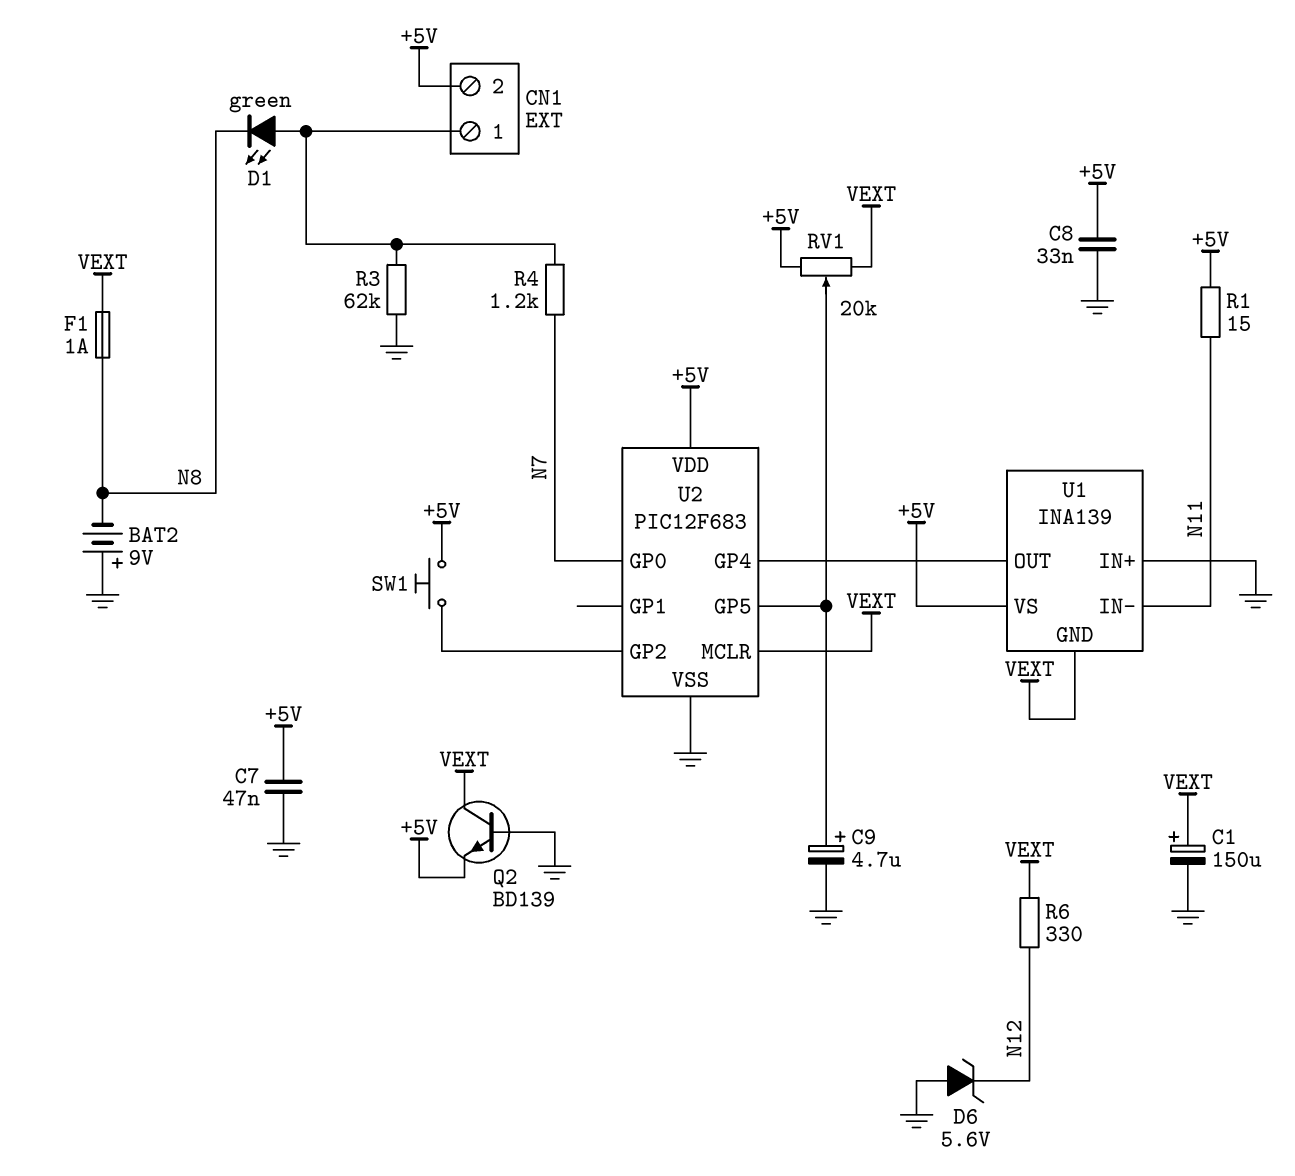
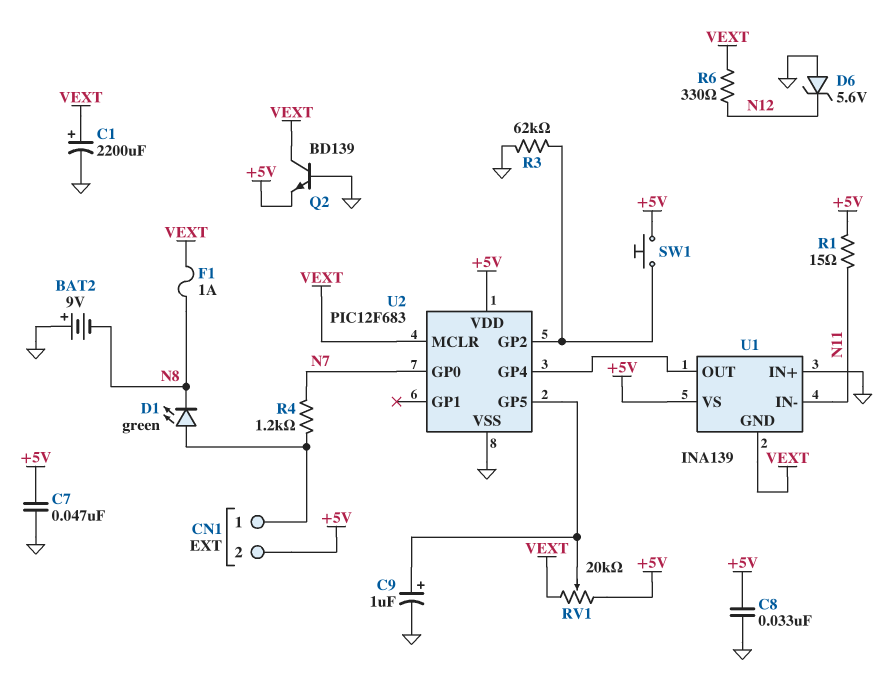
C1: 150uF (plus VEXT, minus GND) -> 2200uF (plus VEXT, minus GND)
C9: 4.7uF (plus U2/GP5, minus GND) -> 1uF (plus U2/GP5, minus GND)
R3: 62k (CN1/1, GND) -> 62k (GND, U2/GP2)

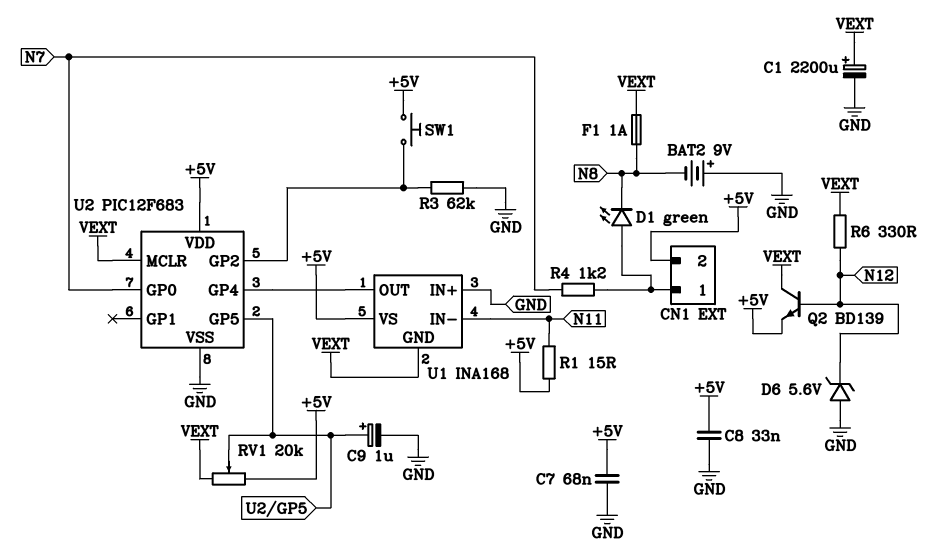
C7: 47nF (+5V, GND) -> 68nF (+5V, GND)
Q2: NPN BD139 (B GND, C VEXT, E +5V) -> NPN BD139 (B N12, C VEXT, E +5V)
U1: INA139 -> INA168

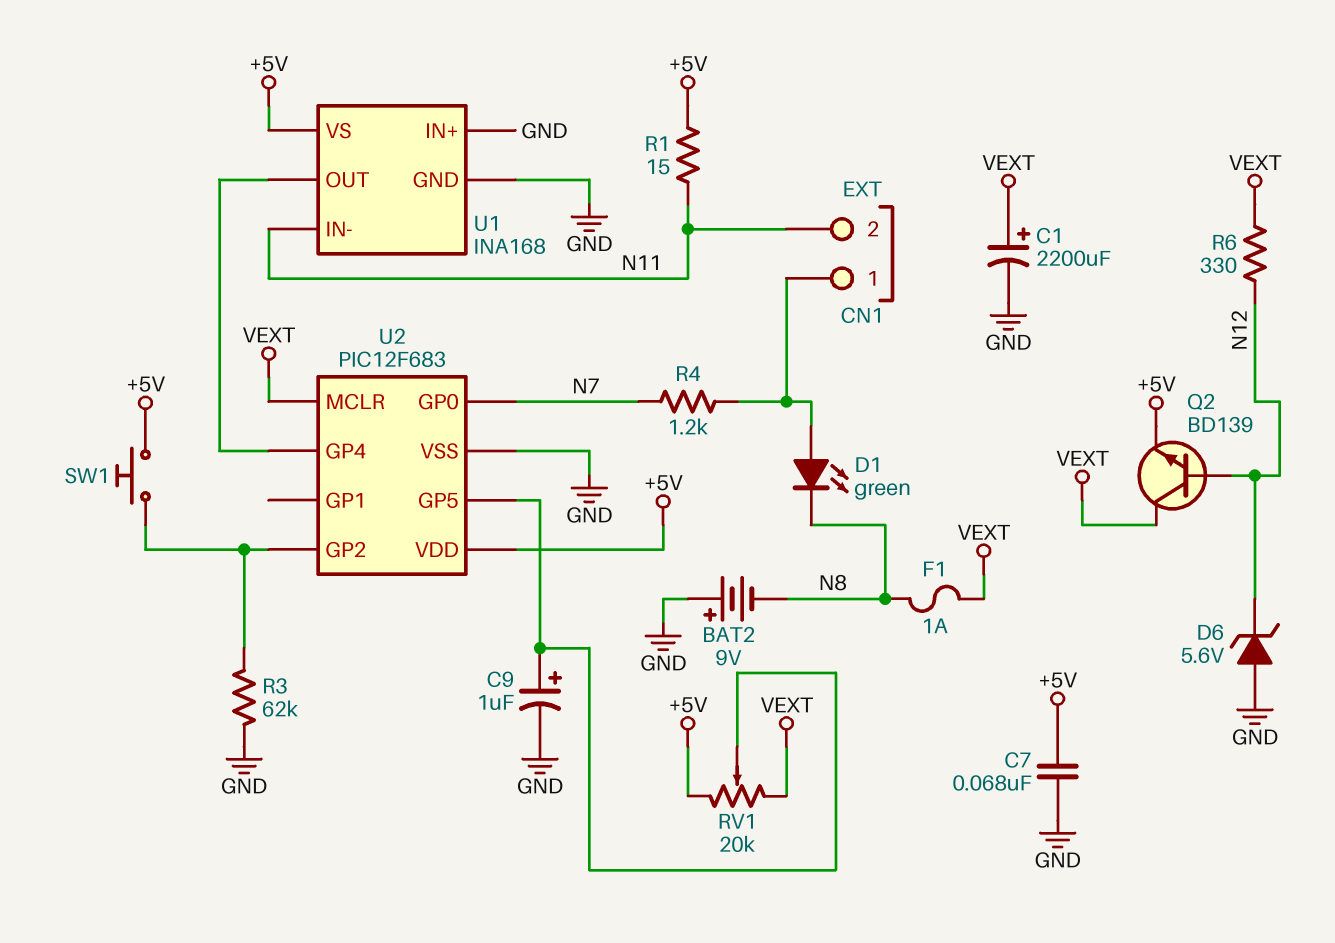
C8: 33nF (+5V, GND) -> none
CN1 pin 2: +5V -> N11
U1 pin GND: VEXT -> GND

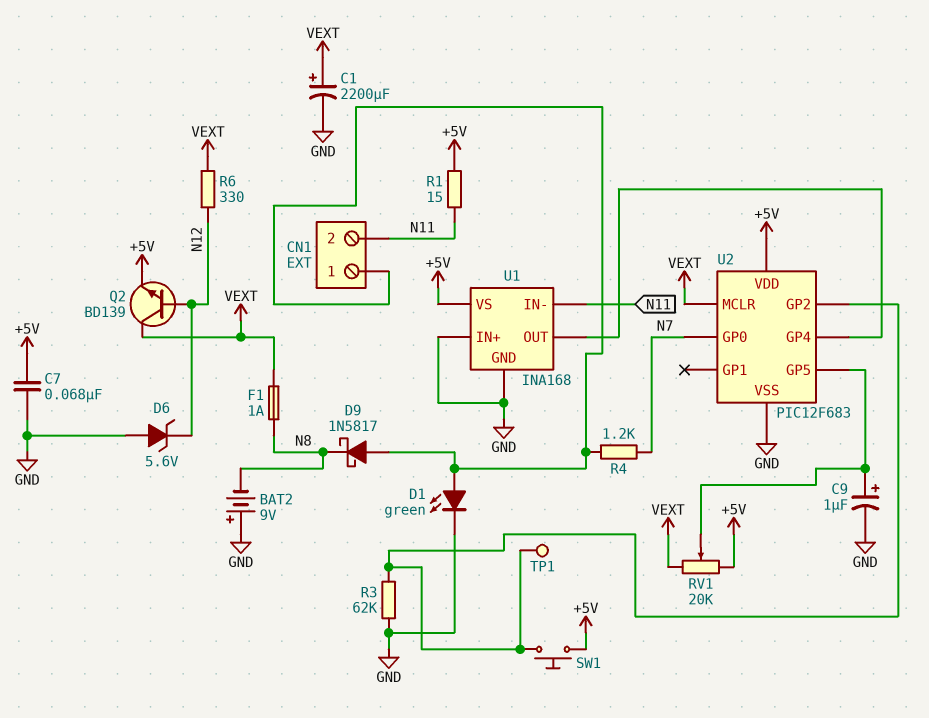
D1: LED green (A CN1/1, K N8) -> LED green (A CN1/1, K GND)
D9: none -> schottky 1N5817 (A CN1/1, K N8)
TP1: none -> test point (U2/GP2)

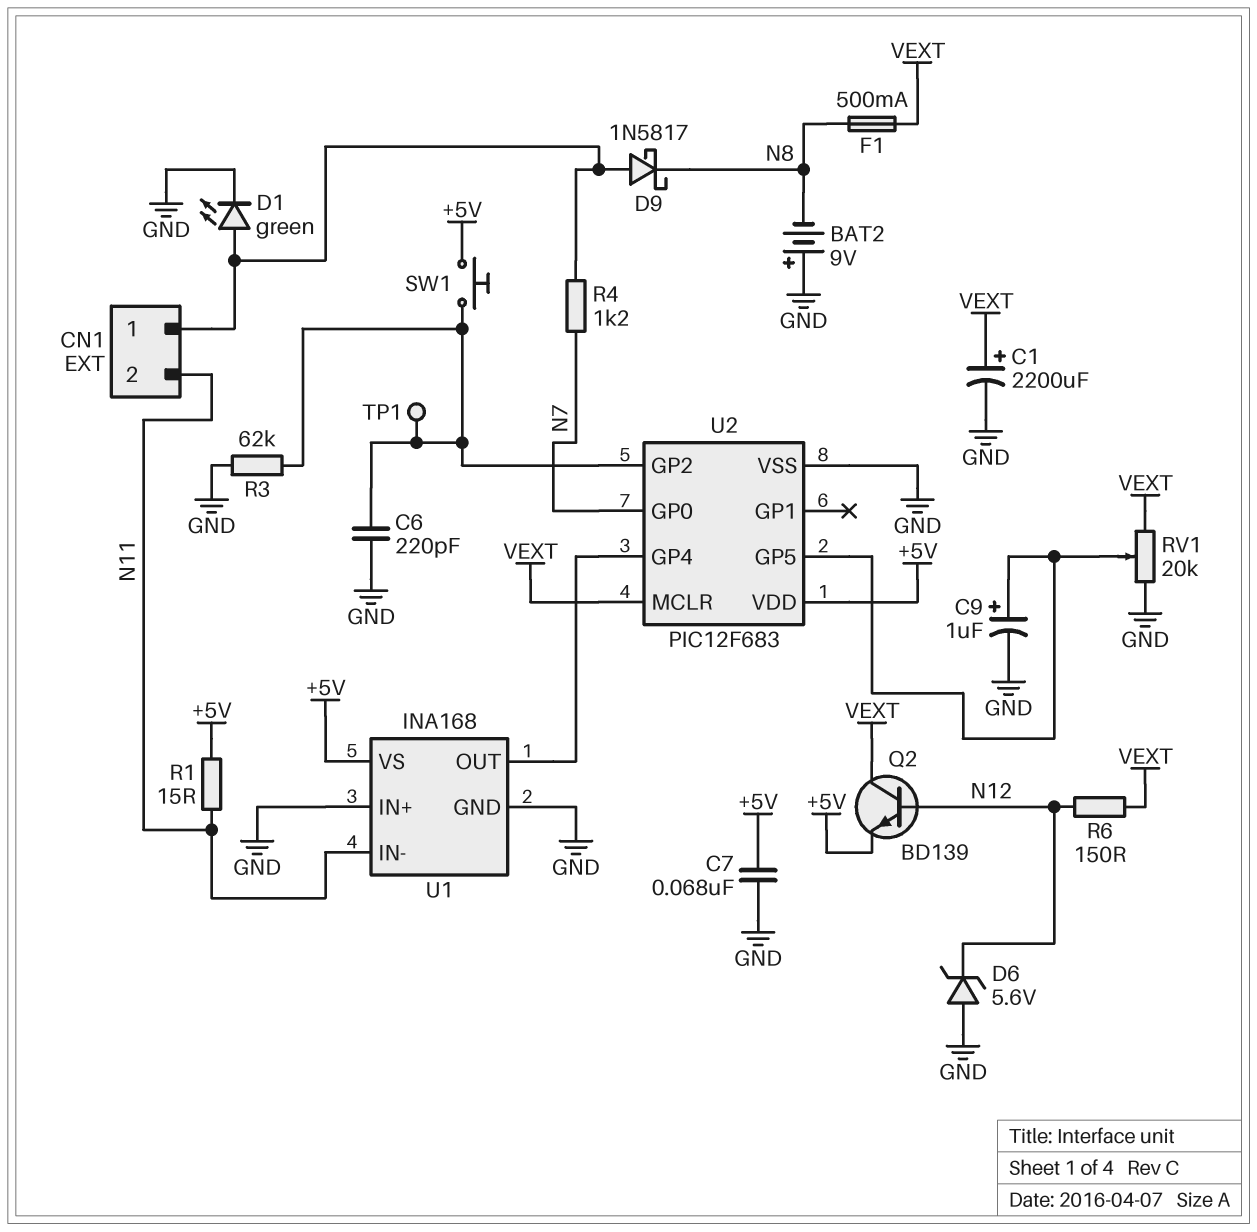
C6: none -> 220pF (GND, U2/GP2)
F1: 1A (N8, VEXT) -> 500mA (N8, VEXT)
R6: 330 (N12, VEXT) -> 150 (N12, VEXT)
RV1: 20k (+5V, VEXT, wiper U2/GP5) -> 20k (GND, VEXT, wiper U2/GP5)

